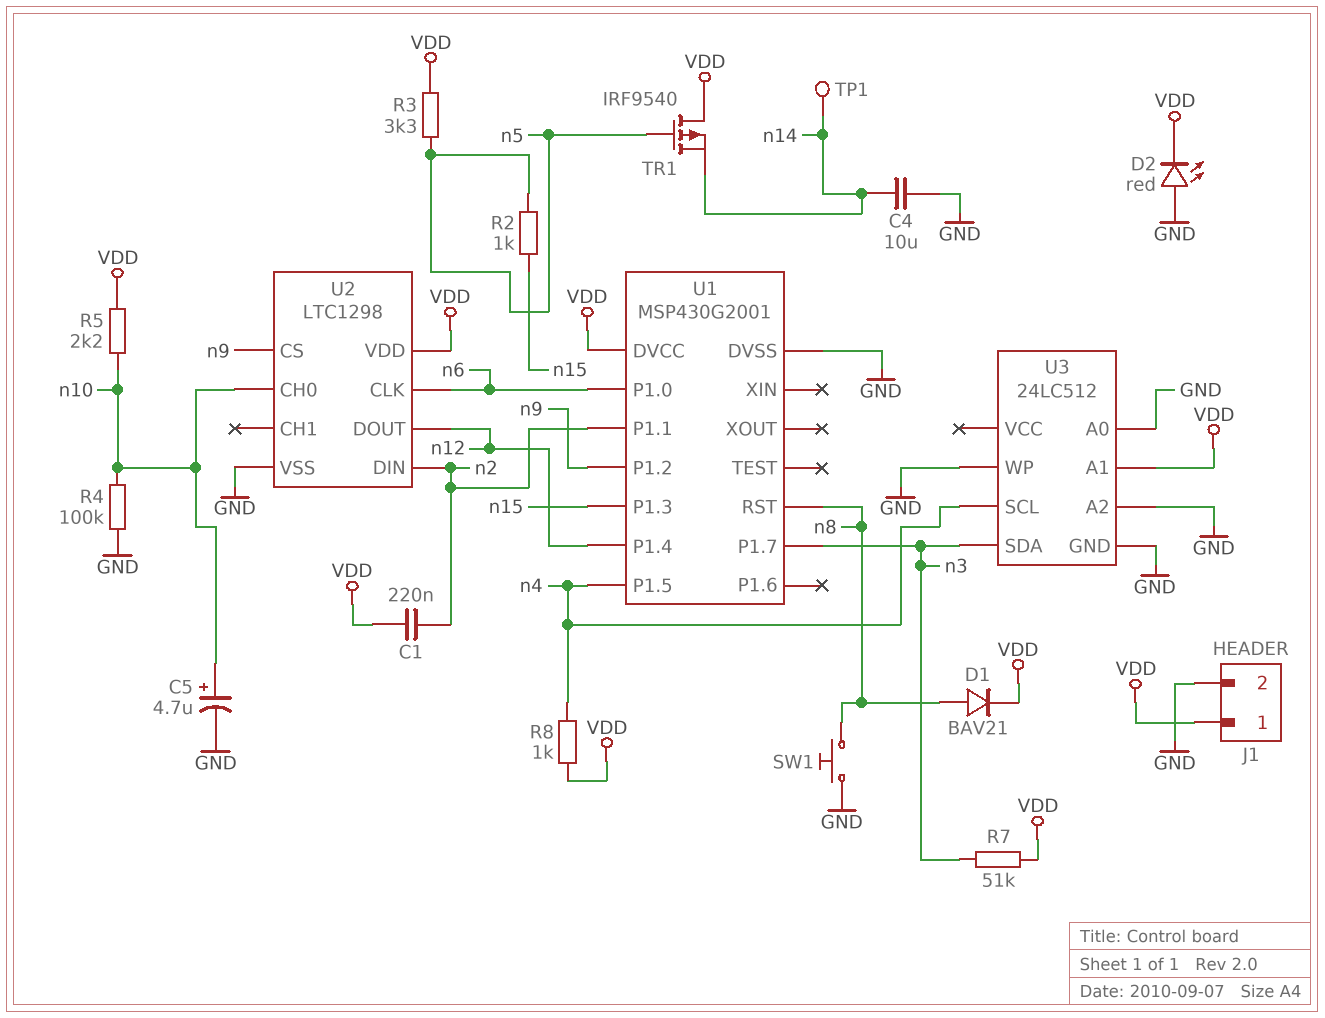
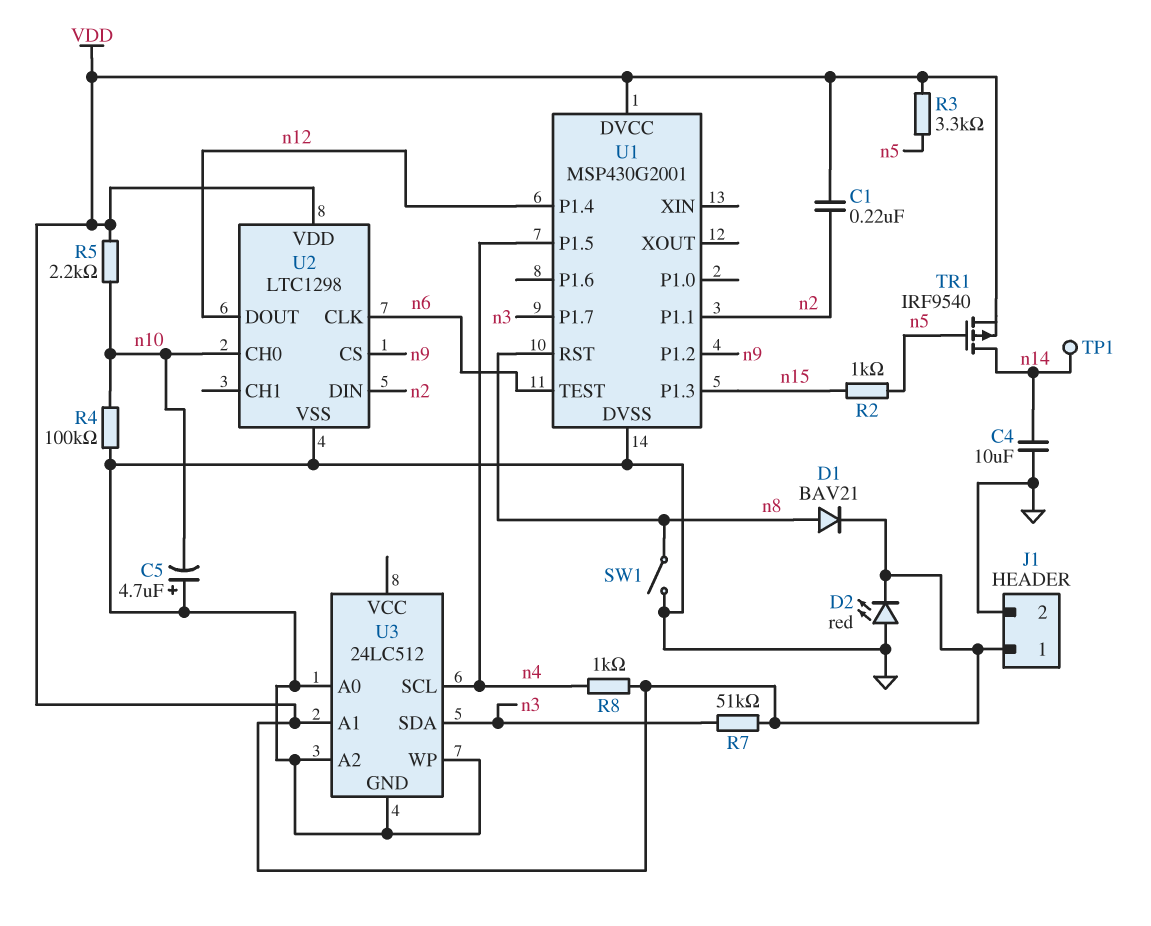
C5: 4.7uF (plus n10, minus GND) -> 4.7uF (plus GND, minus n10)
SW1: button (GND, n8) -> switch (GND, n8)
TR1: PMOS IRF9540 (G n5, D VDD, S n14) -> PMOS IRF9540 (G n5, D n14, S VDD)
U1 pin P1.0: n6 -> none
U1 pin TEST: none -> n6

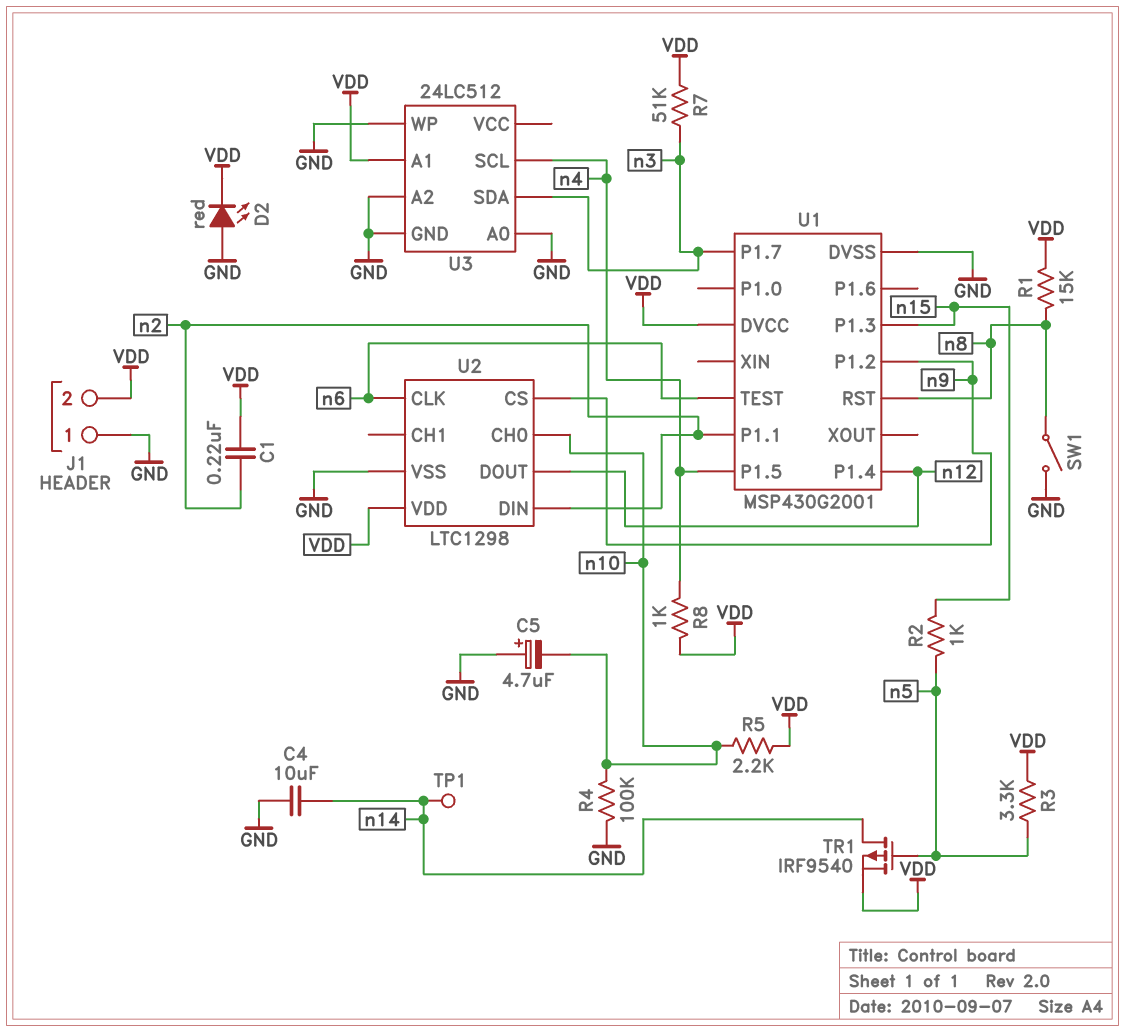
D1: diode BAV21 (A n8, K VDD) -> none
J1 pin 1: VDD -> GND
J1 pin 2: GND -> VDD
R1: none -> 15k (VDD, n8)

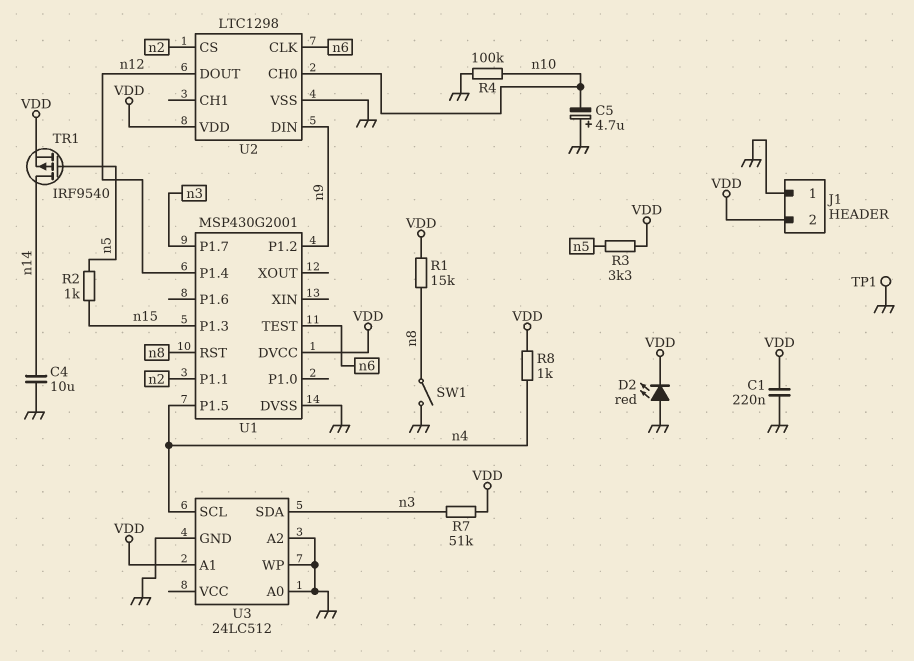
C1: 220nF (VDD, n2) -> 220nF (GND, VDD)
R5: 2.2k (VDD, n10) -> none
TP1: test point (n14) -> test point (GND)
U2 pin CS: n9 -> n2
U2 pin DIN: n2 -> n9

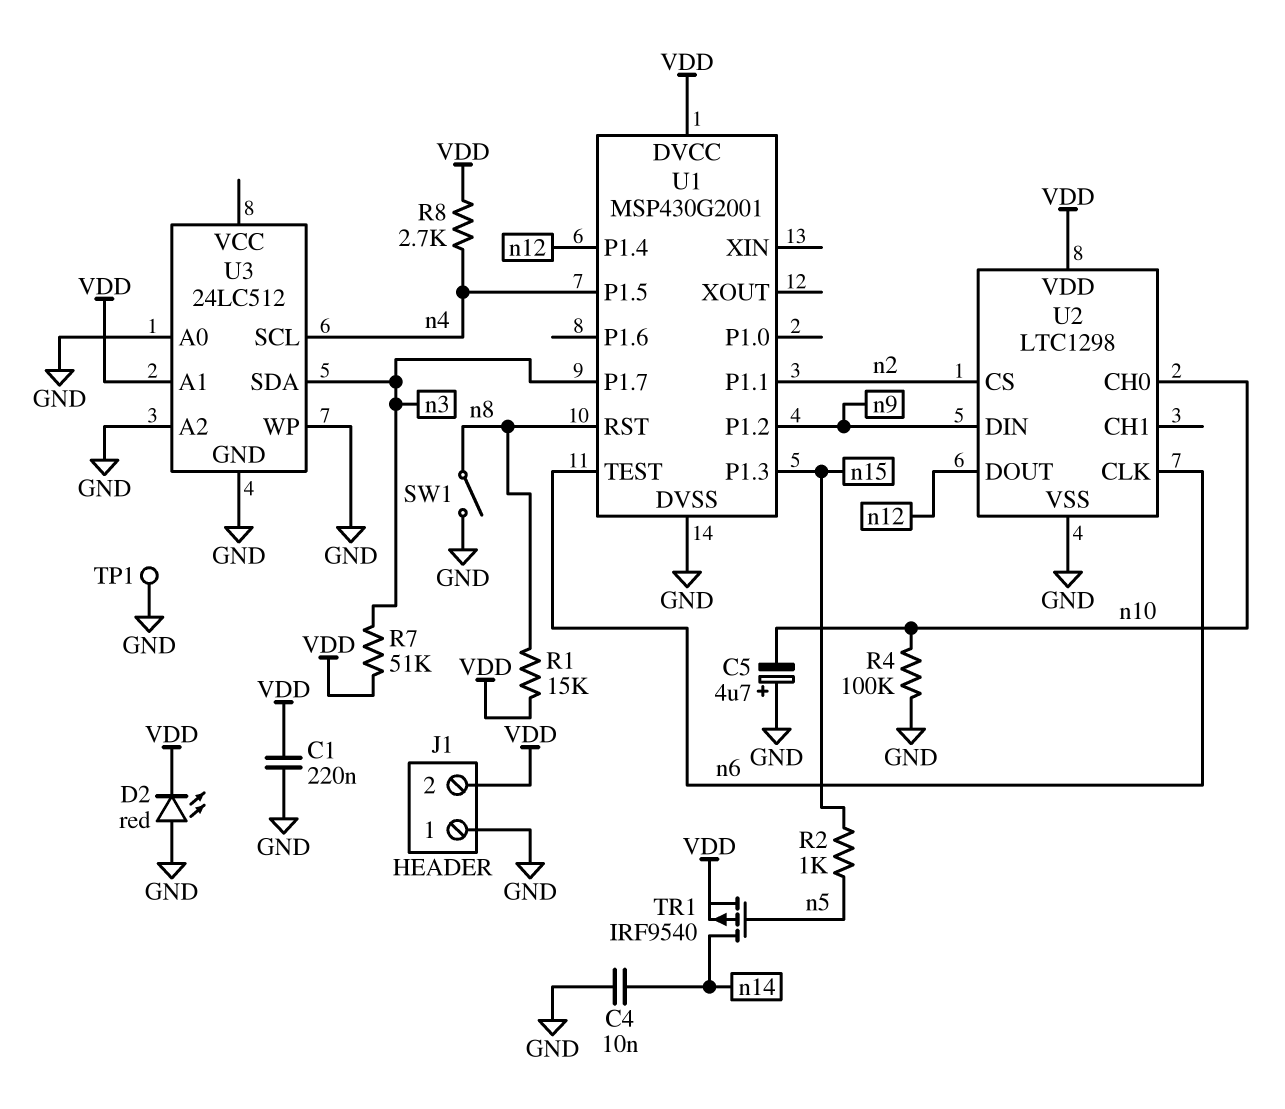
C4: 10uF (GND, n14) -> 10nF (GND, n14)
R3: 3.3k (VDD, n5) -> none
R8: 1k (VDD, n4) -> 2.7k (VDD, n4)

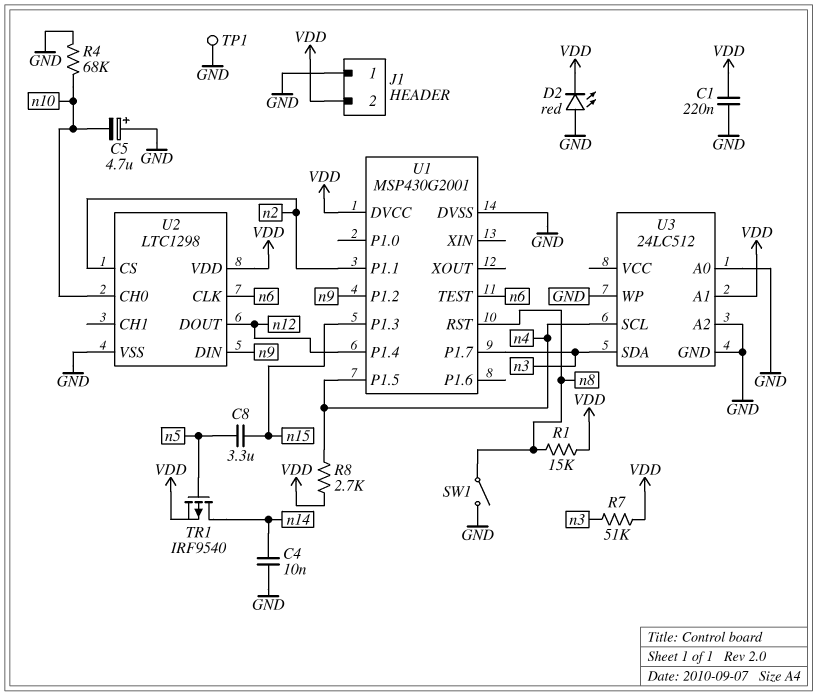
C8: none -> 3.3uF (n5, n15)
R2: 1k (n5, n15) -> none
R4: 100k (GND, n10) -> 68k (GND, n10)

